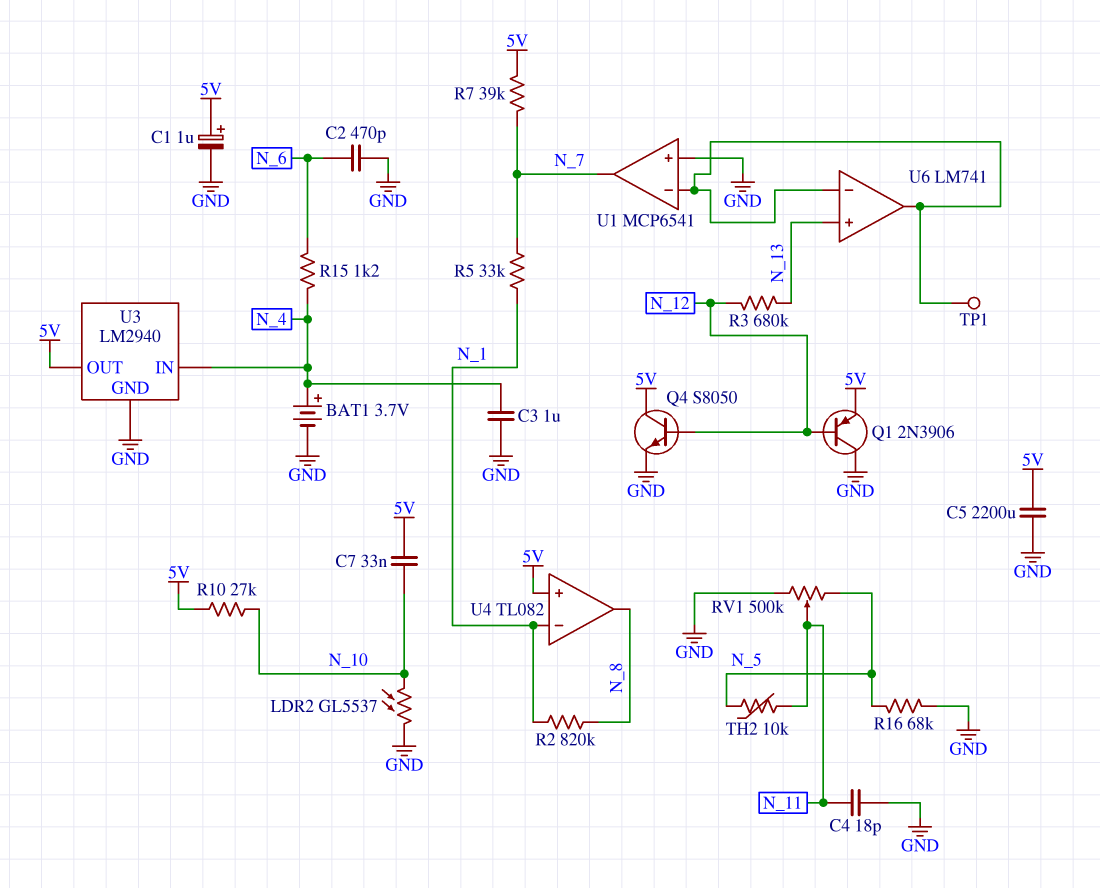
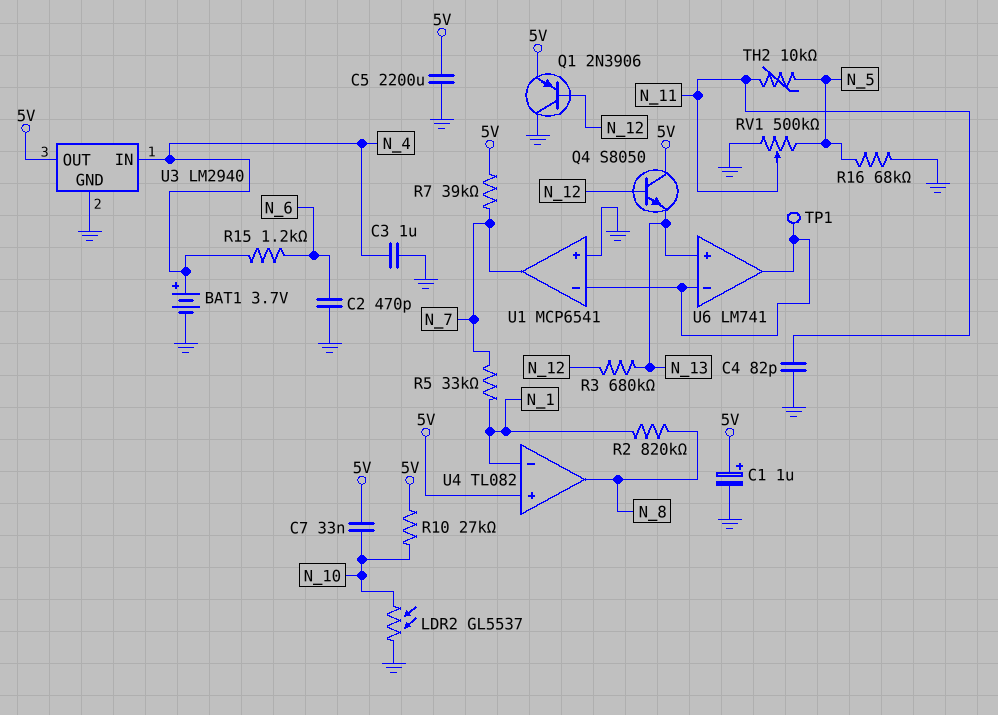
C4: 18pF (GND, N_11) -> 82pF (GND, N_11)
Q4: NPN S8050 (B N_12, C 5V, E GND) -> NPN S8050 (B N_12, C 5V, E N_13)

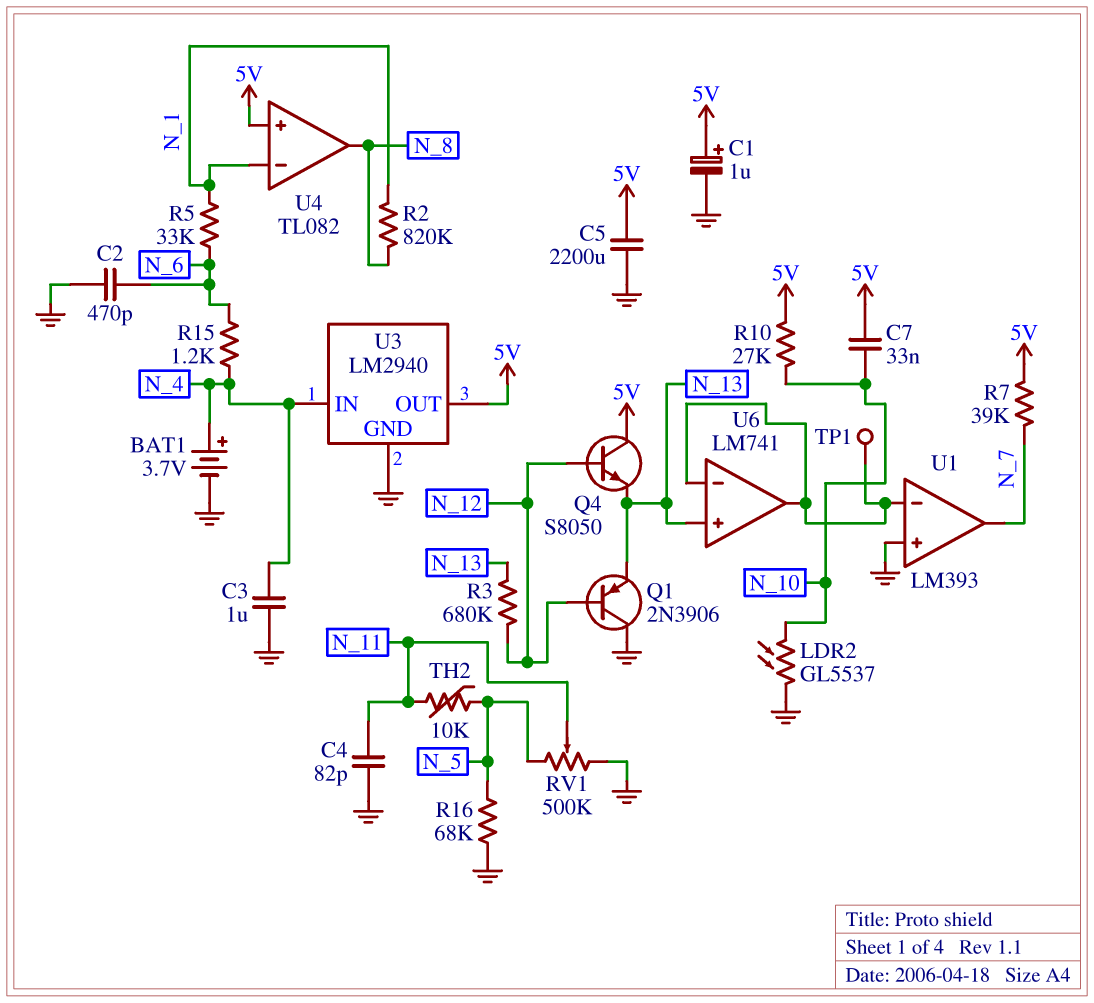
Q1: PNP 2N3906 (B N_12, C GND, E 5V) -> PNP 2N3906 (B N_12, C GND, E N_13)
R5: 33k (N_1, N_7) -> 33k (N_1, N_6)
U1: MCP6541 -> LM393

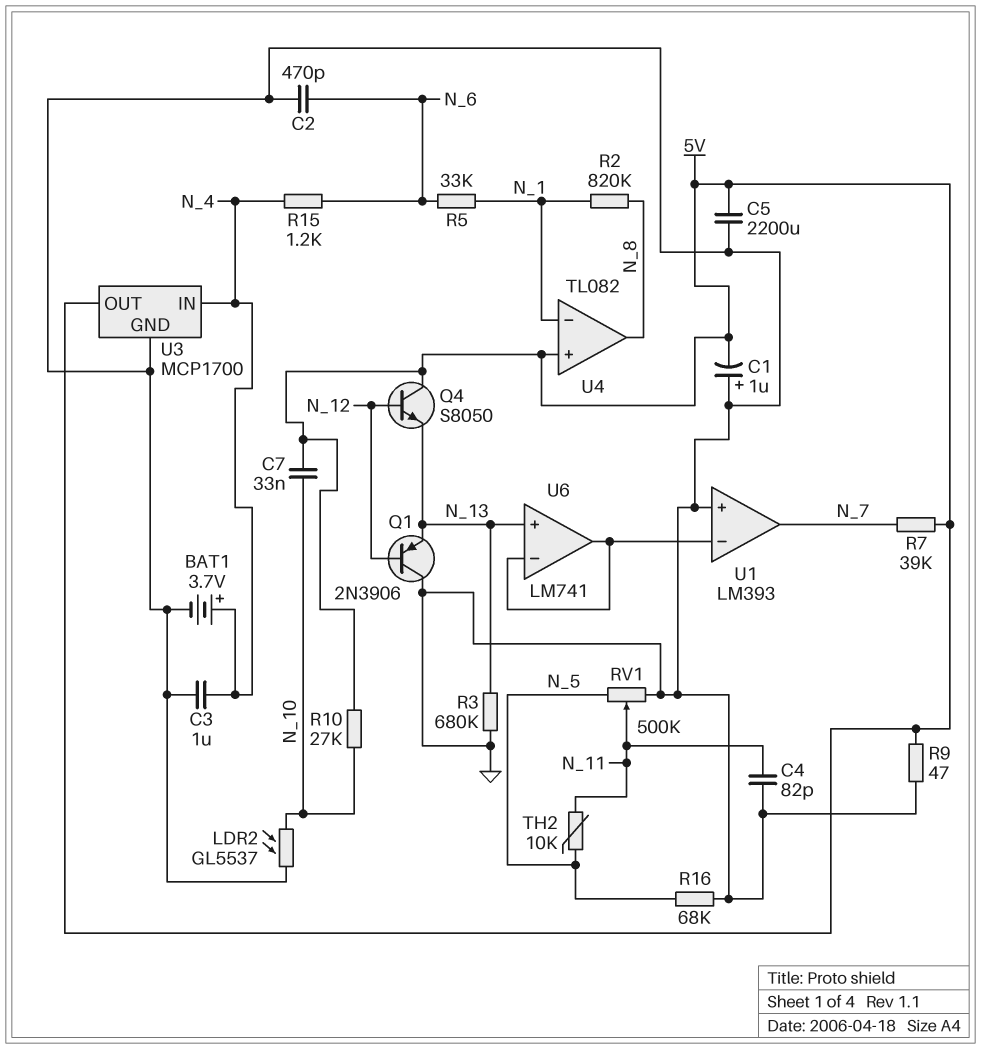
C1: 1uF (plus 5V, minus GND) -> 1uF (plus GND, minus 5V)
R3: 680k (N_12, N_13) -> 680k (GND, N_13)
R9: none -> 47 (5V, GND)
TP1: test point (U1/in-) -> none
U3: LM2940 -> MCP1700

